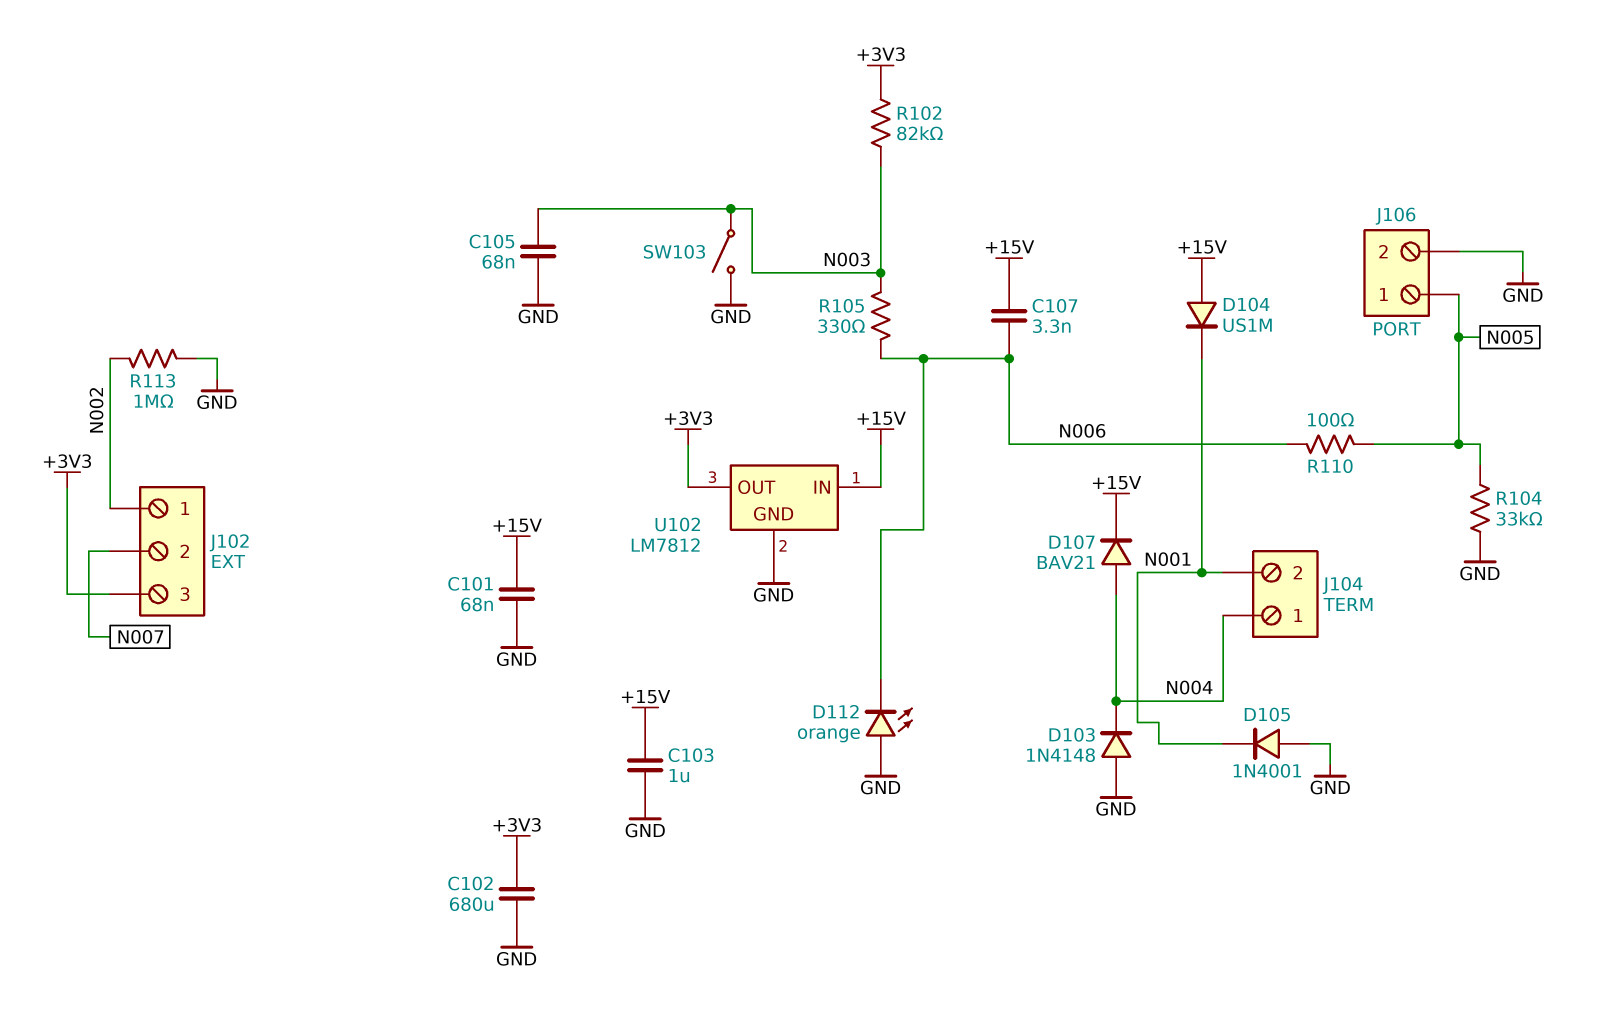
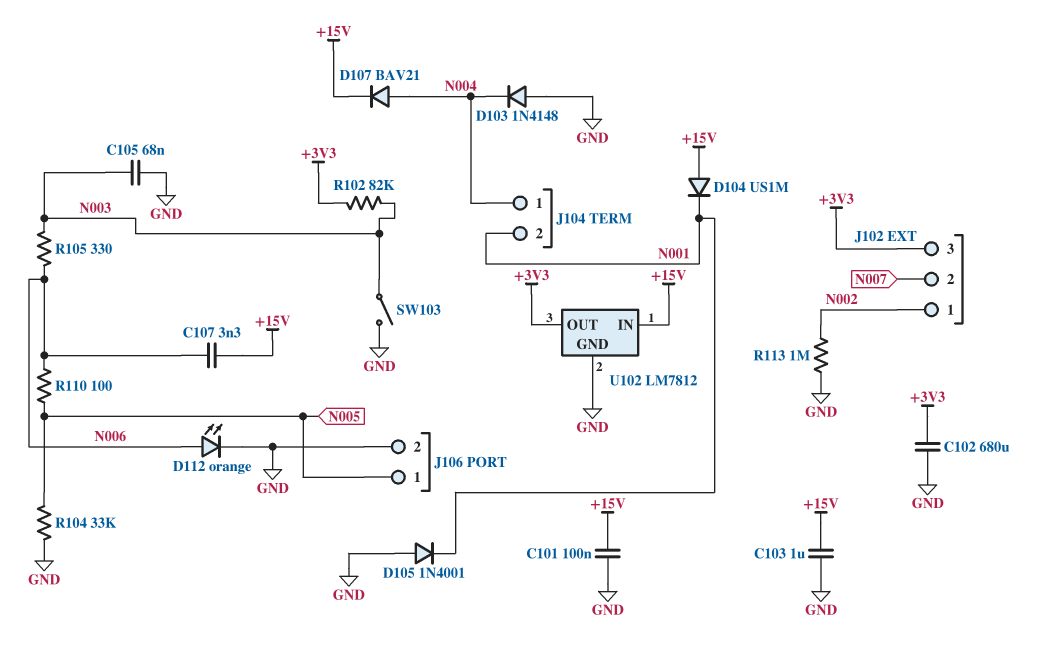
C101: 68nF (+15V, GND) -> 100nF (+15V, GND)
D112: LED orange (A GND, K N006) -> LED orange (A N006, K GND)

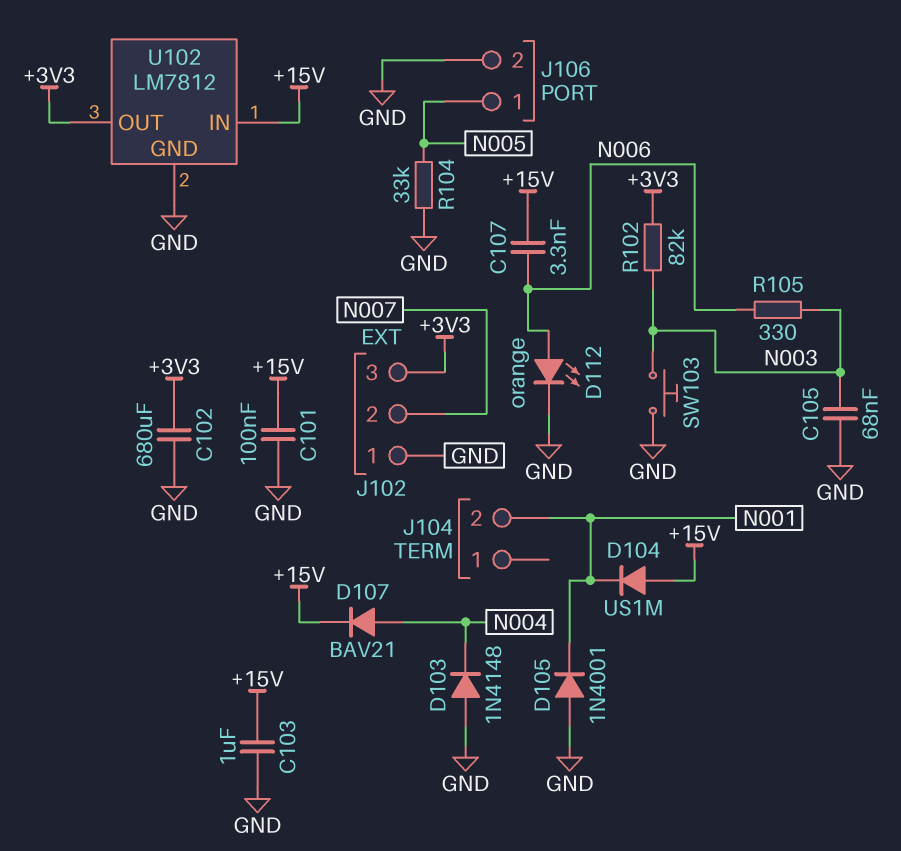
J102 pin 1: N002 -> GND
J104 pin 1: N004 -> none
R110: 100 (N005, N006) -> none
R113: 1M (GND, N002) -> none
SW103: switch (GND, N003) -> button (GND, N003)

